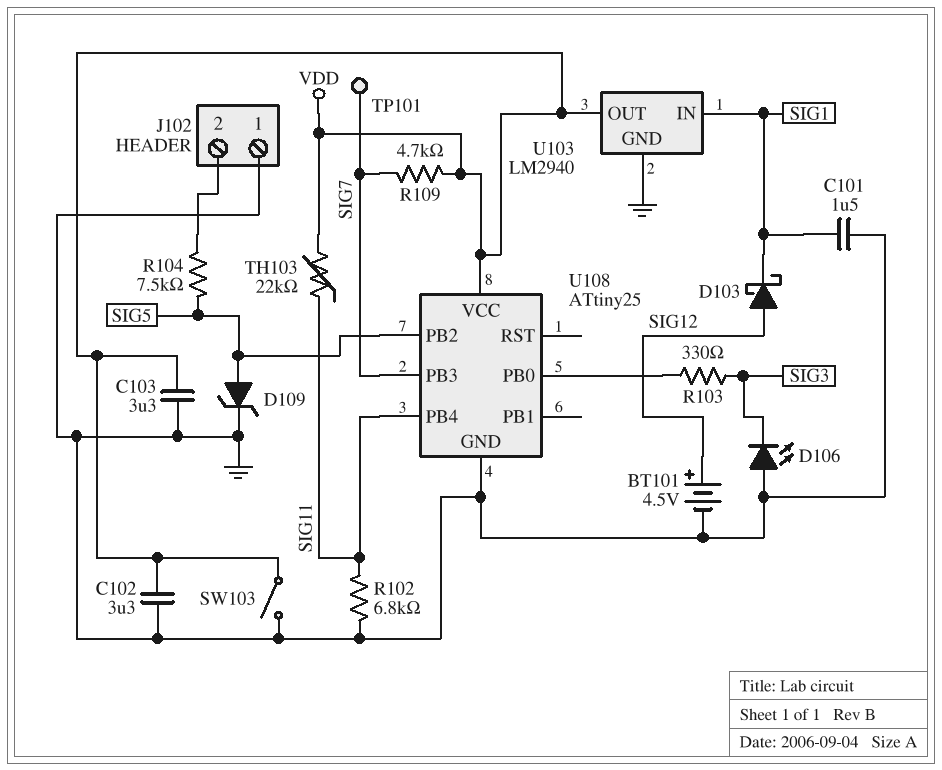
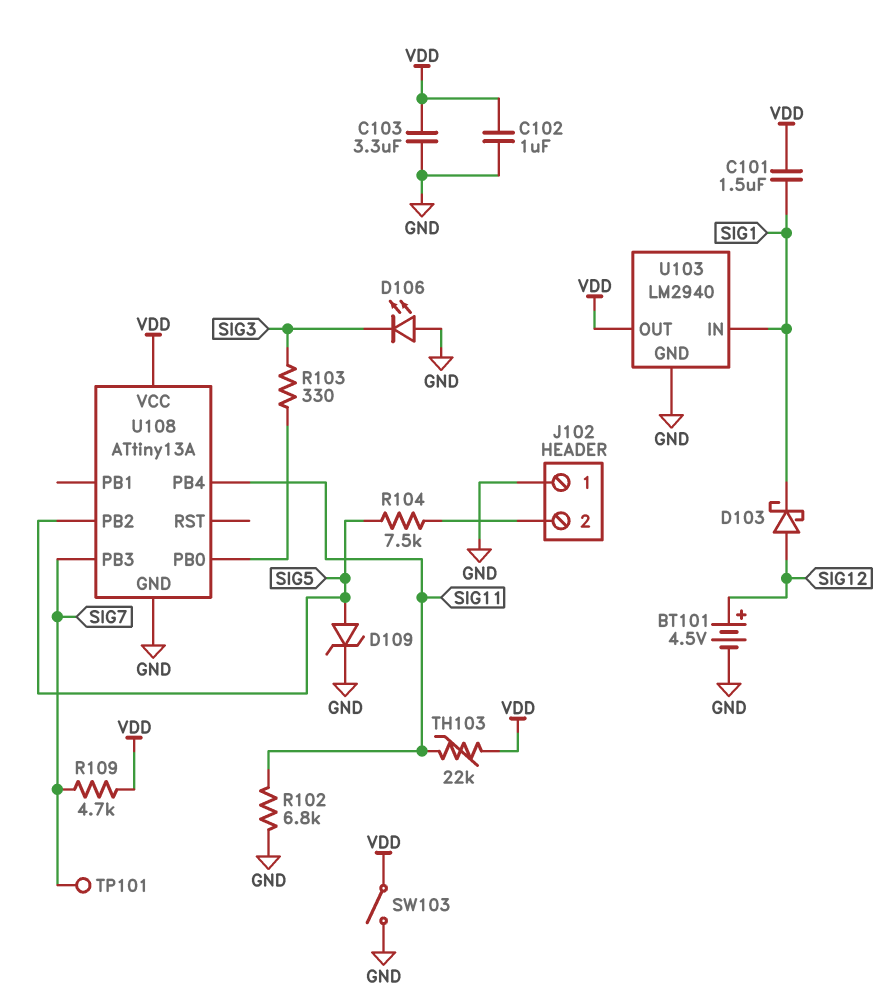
C101: 1.5uF (GND, SIG1) -> 1.5uF (SIG1, VDD)
C102: 3.3uF (GND, VDD) -> 1uF (GND, VDD)
U108: ATtiny25 -> ATtiny13A

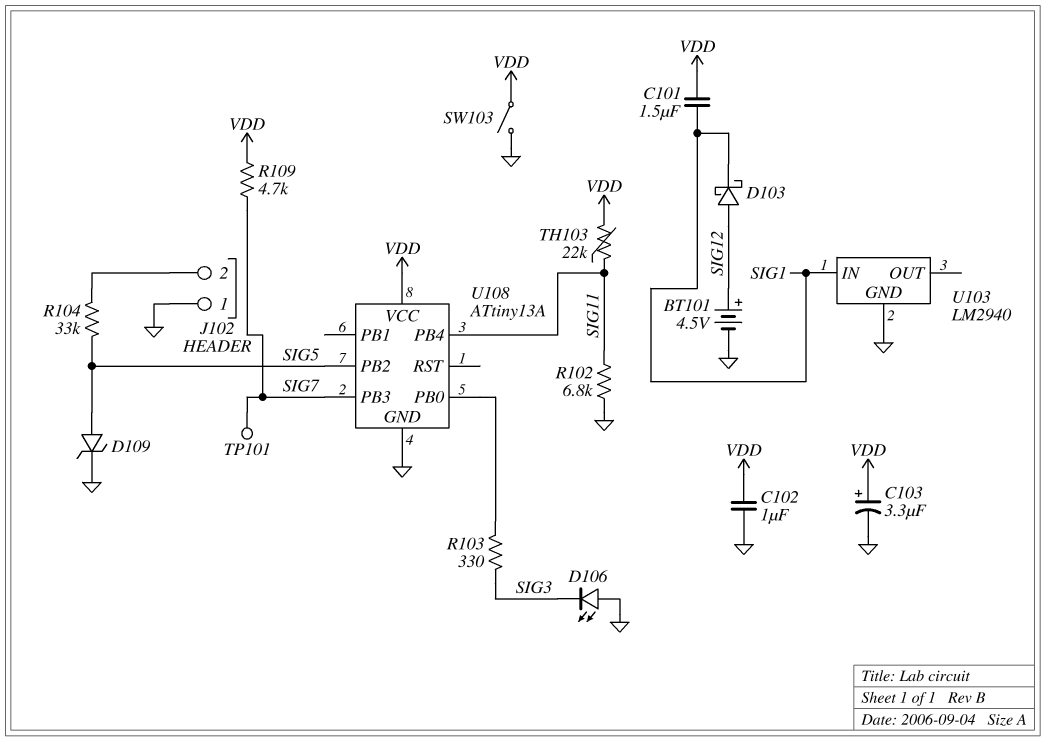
C103: 3.3uF (GND, VDD) -> 3.3uF (plus VDD, minus GND)
R104: 7.5k (J102/2, SIG5) -> 33k (J102/2, SIG5)
U103 pin OUT: VDD -> none

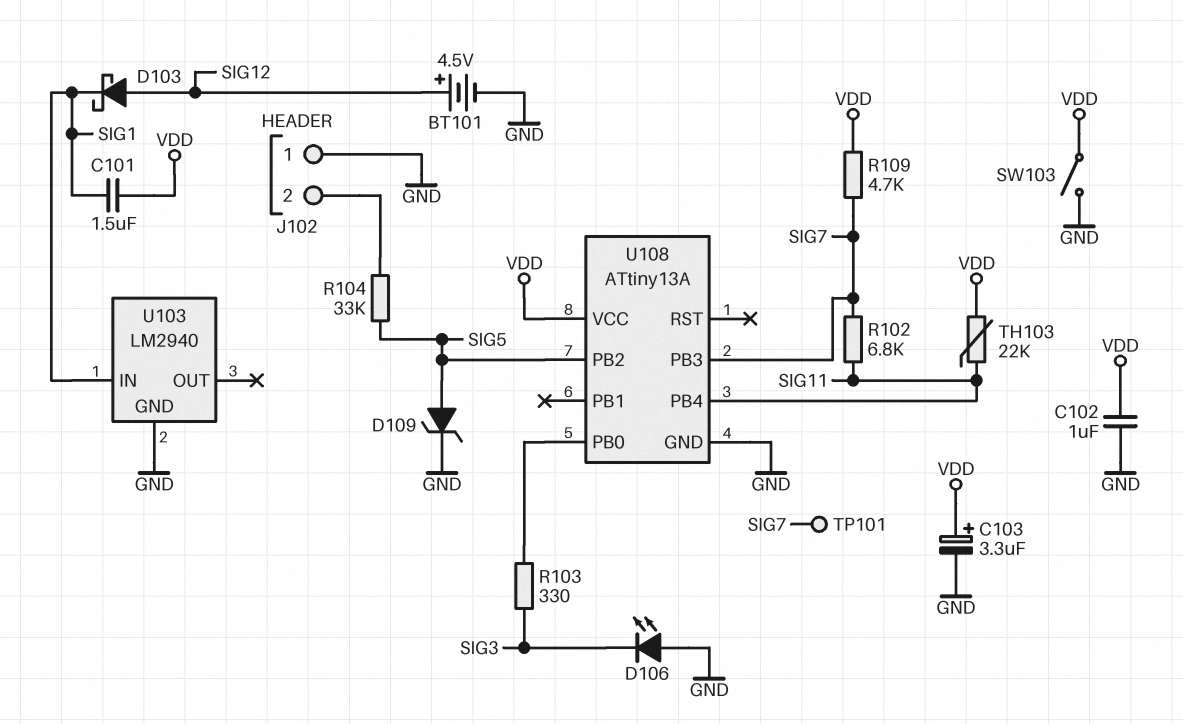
R102: 6.8k (GND, SIG11) -> 6.8k (SIG7, SIG11)

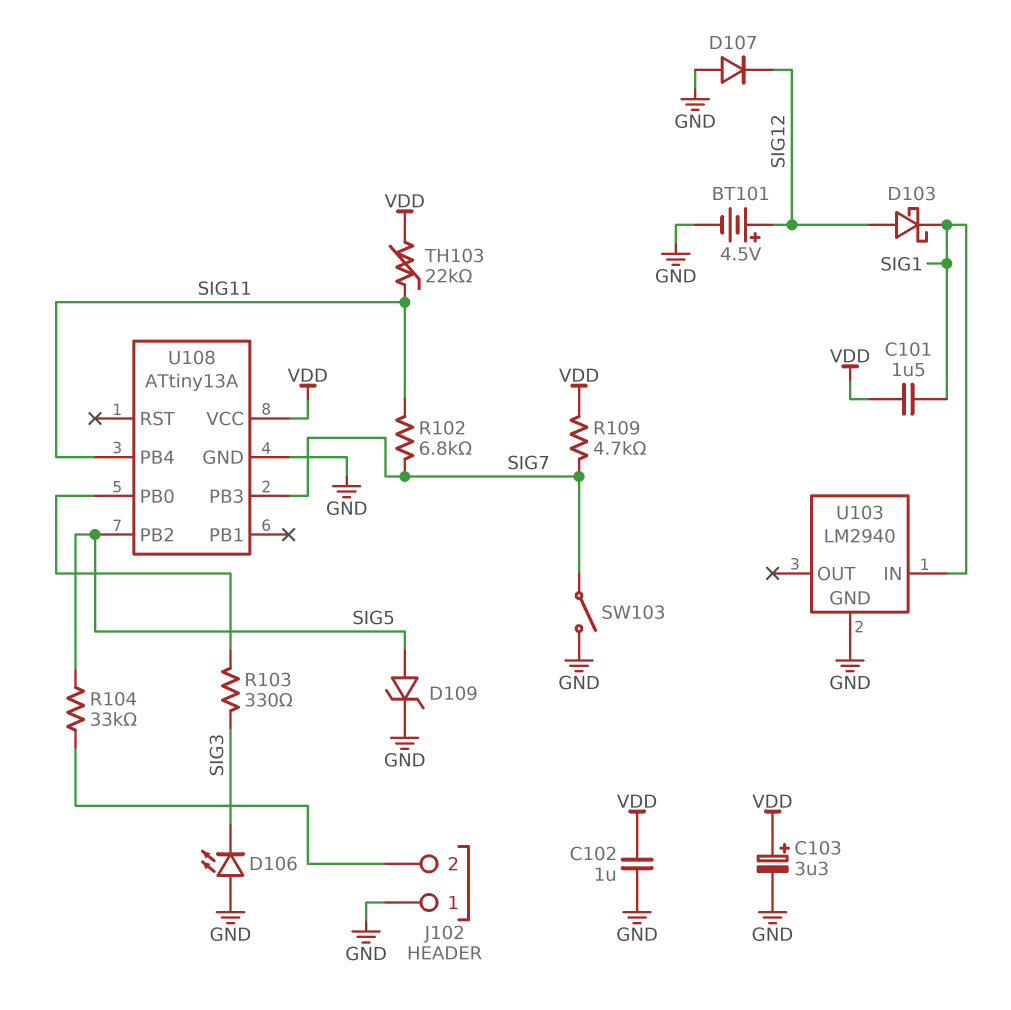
D107: none -> diode (A GND, K SIG12)
SW103: switch (GND, VDD) -> switch (GND, SIG7)
TP101: test point (SIG7) -> none

